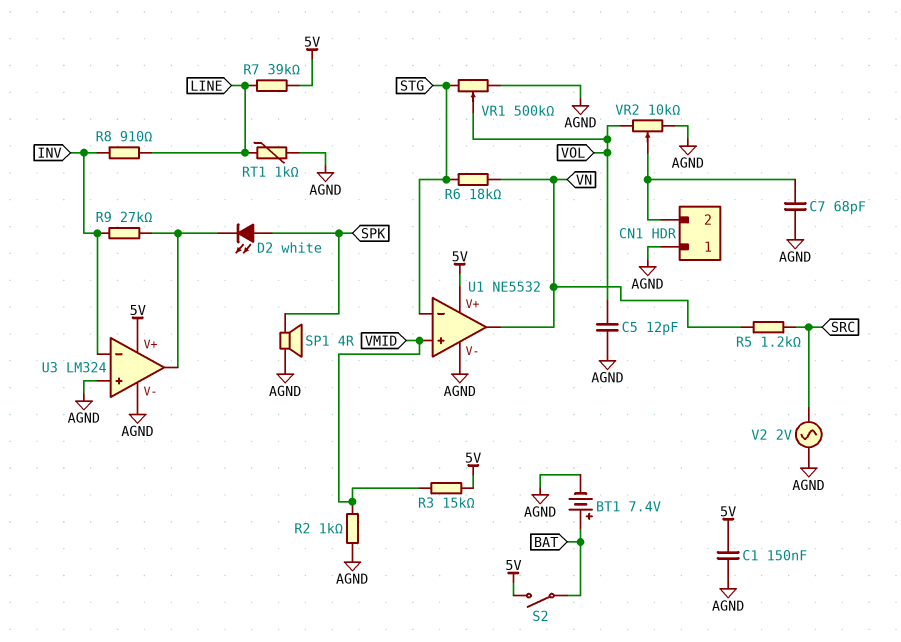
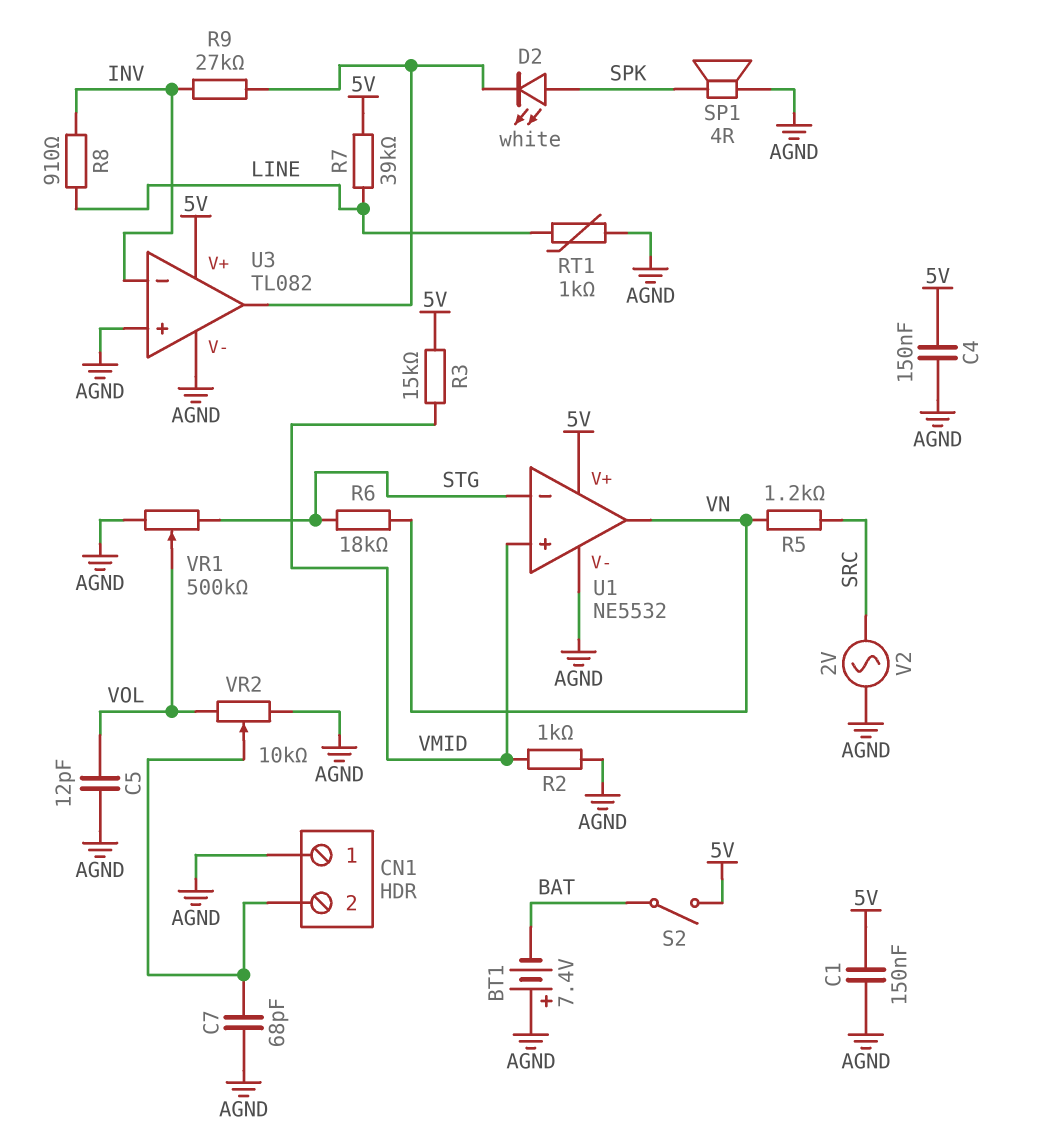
BT1: 7.4V (plus BAT, minus AGND) -> 7.4V (plus AGND, minus BAT)
C4: none -> 150nF (5V, AGND)
U3: LM324 -> TL082

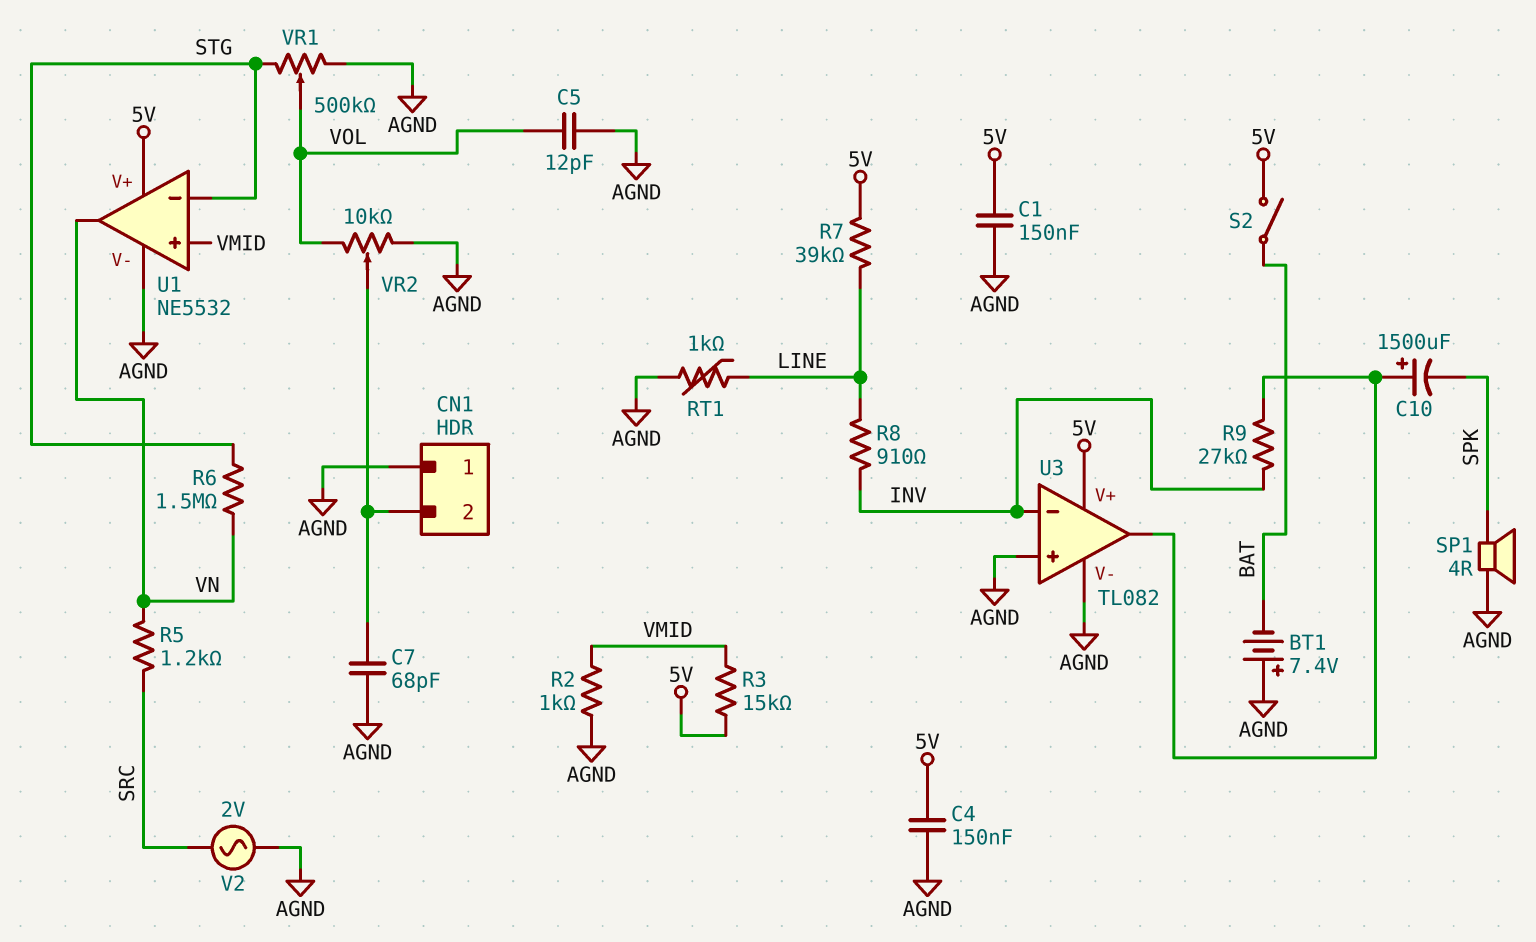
C10: none -> 1500uF (plus U3/out, minus SPK)
D2: LED white (A SPK, K U3/out) -> none
R6: 18k (STG, VN) -> 1.5M (STG, VN)

